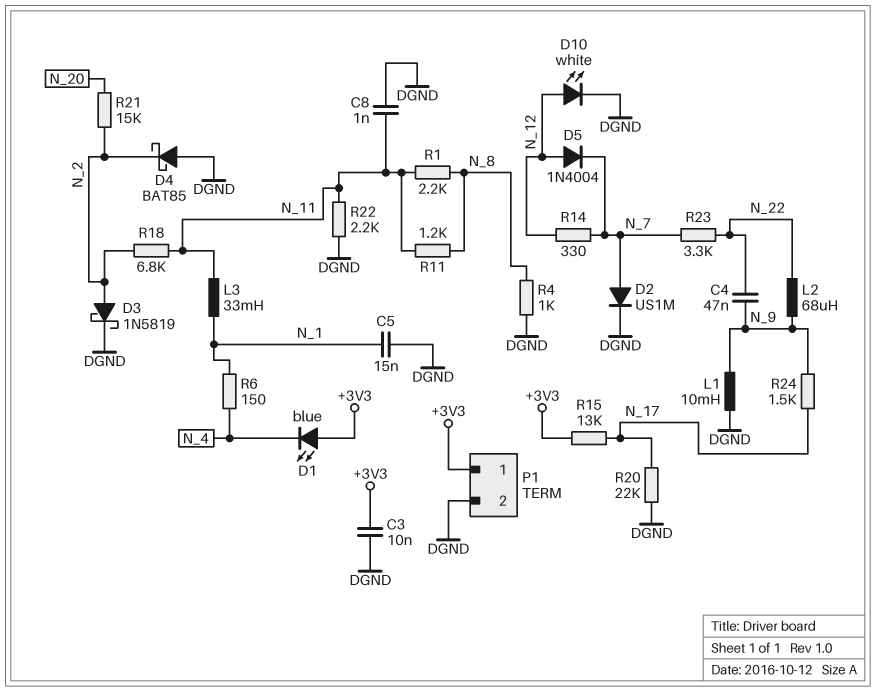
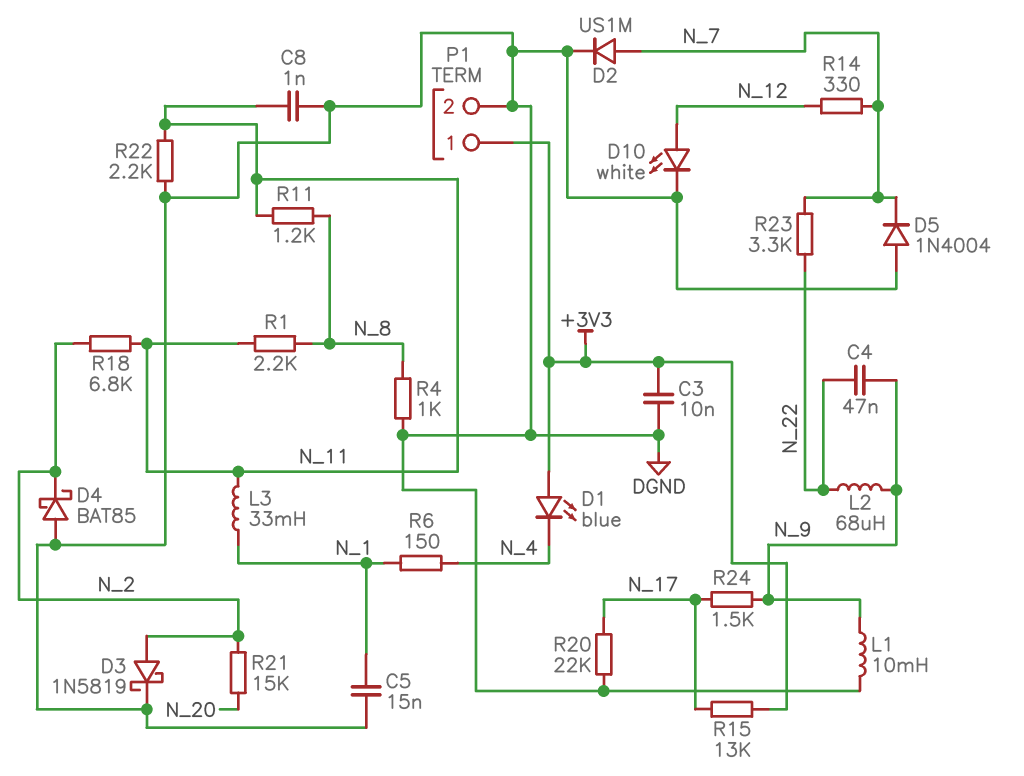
D5: diode 1N4004 (A N_12, K N_7) -> diode 1N4004 (A DGND, K N_7)

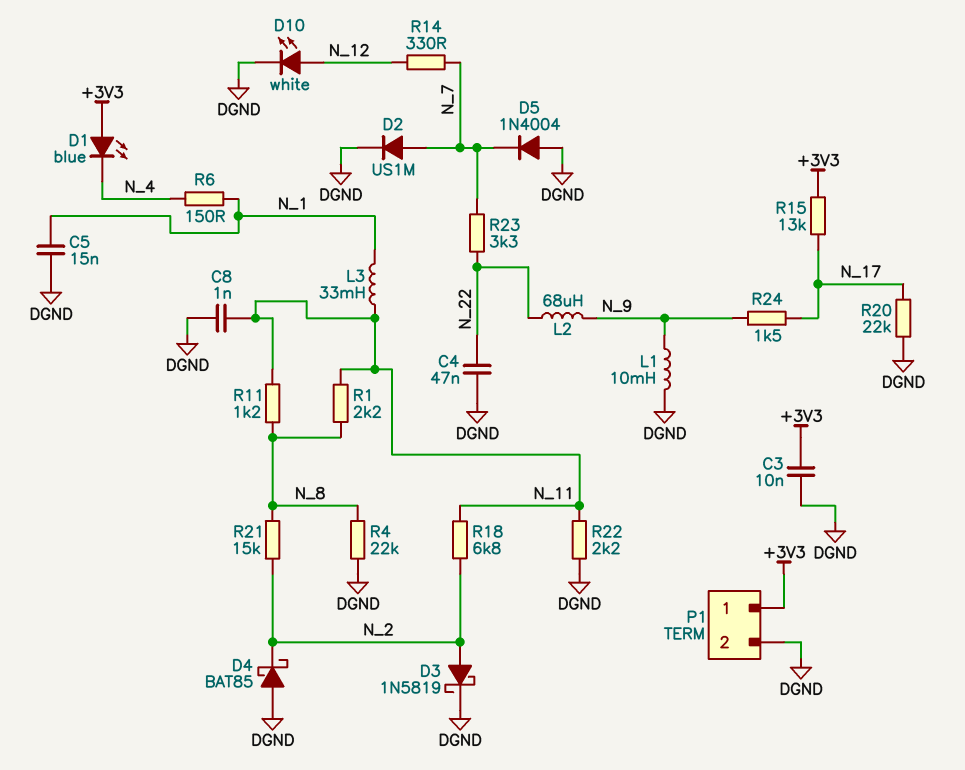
C4: 47nF (N_9, N_22) -> 47nF (DGND, N_22)
R4: 1k (DGND, N_8) -> 22k (DGND, N_8)
R21: 15k (N_2, N_20) -> 15k (N_2, N_8)

